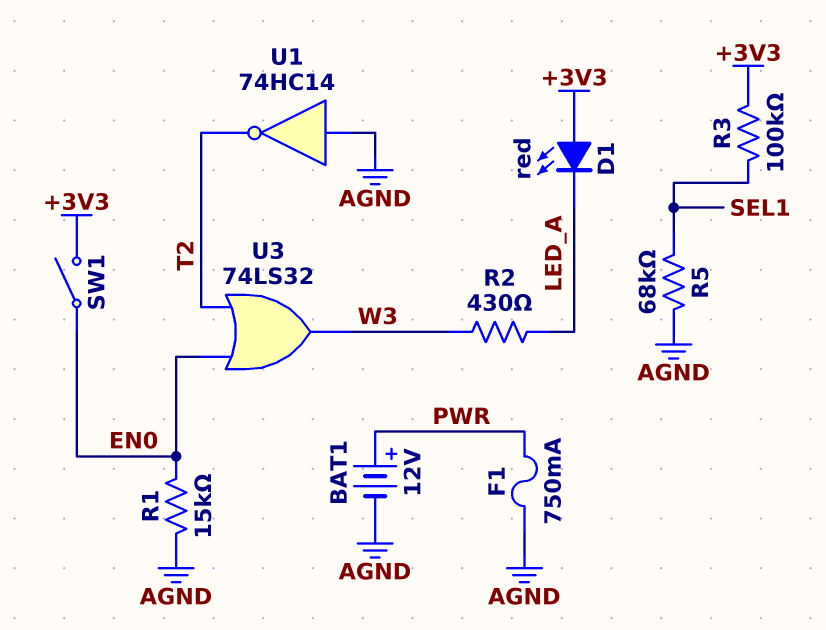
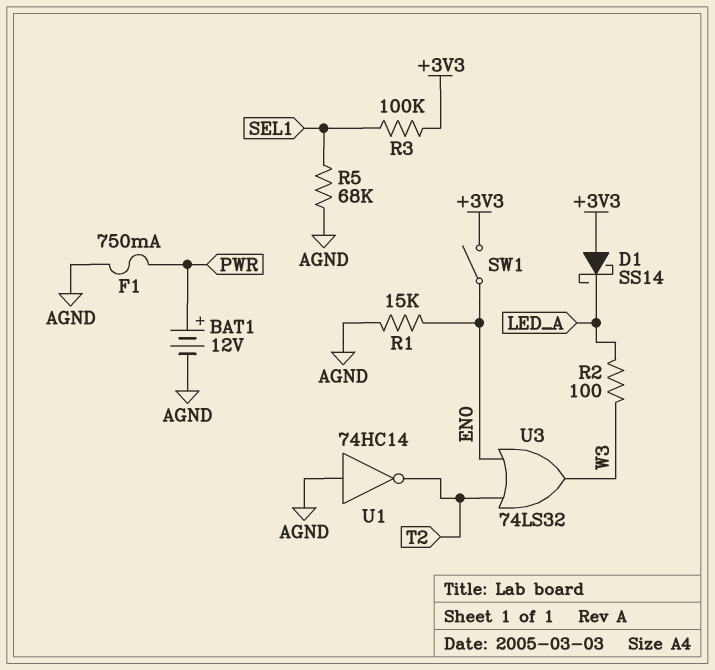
D1: LED red (A +3V3, K LED_A) -> schottky SS14 (A +3V3, K LED_A)
R2: 430 (LED_A, W3) -> 100 (LED_A, W3)

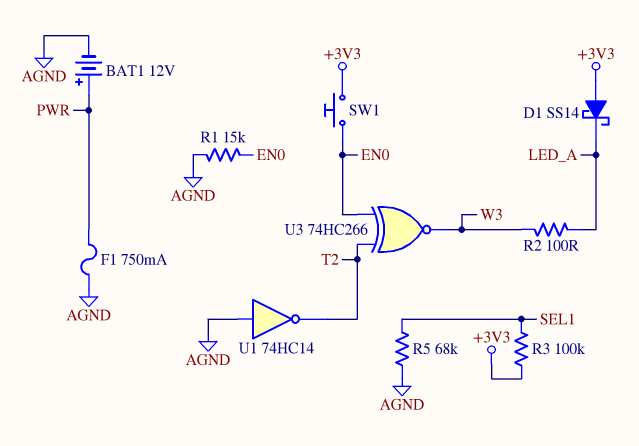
SW1: switch (+3V3, EN0) -> button (+3V3, EN0)
U3: OR 74LS32 (in EN0, in T2, out W3) -> XNOR 74HC266 (in EN0, in T2, out W3)

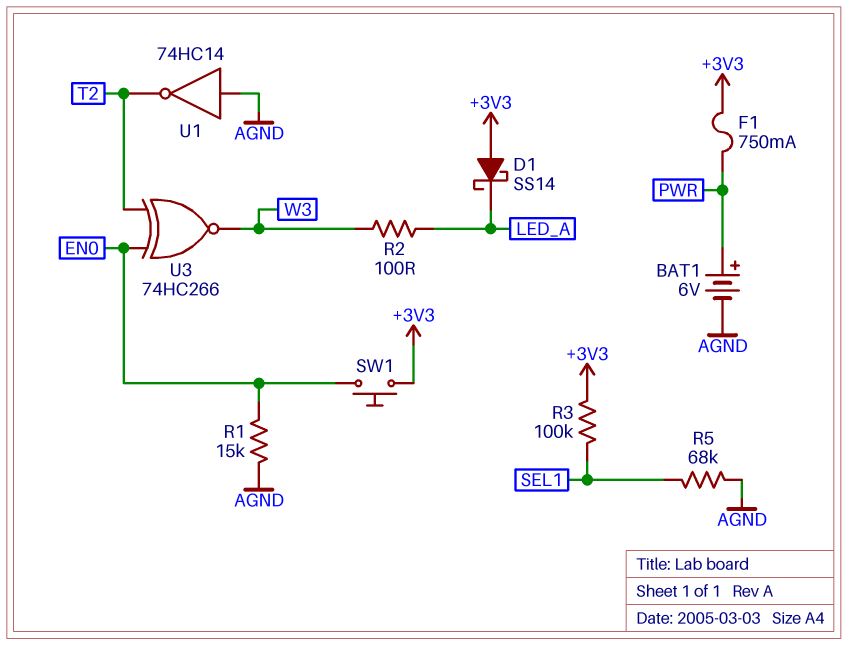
BAT1: 12V (plus PWR, minus AGND) -> 6V (plus PWR, minus AGND)
F1: 750mA (AGND, PWR) -> 750mA (+3V3, PWR)

